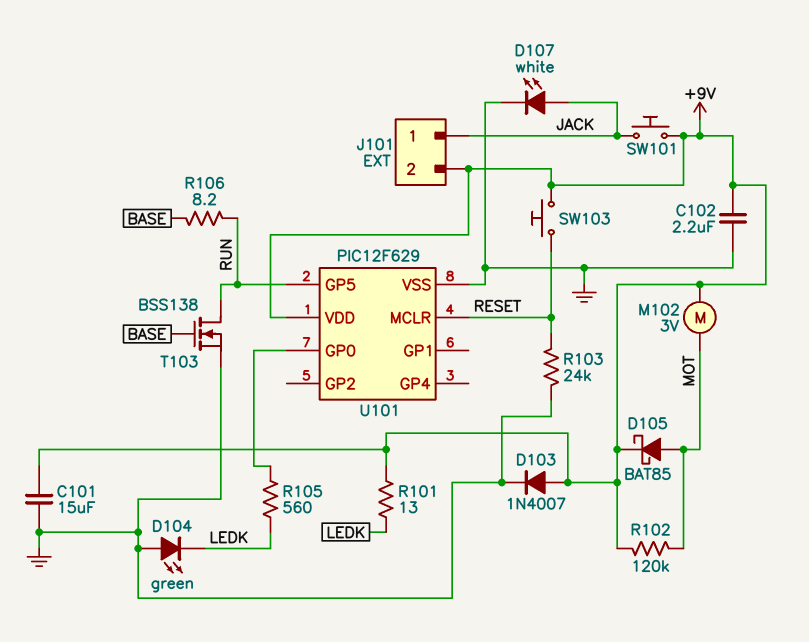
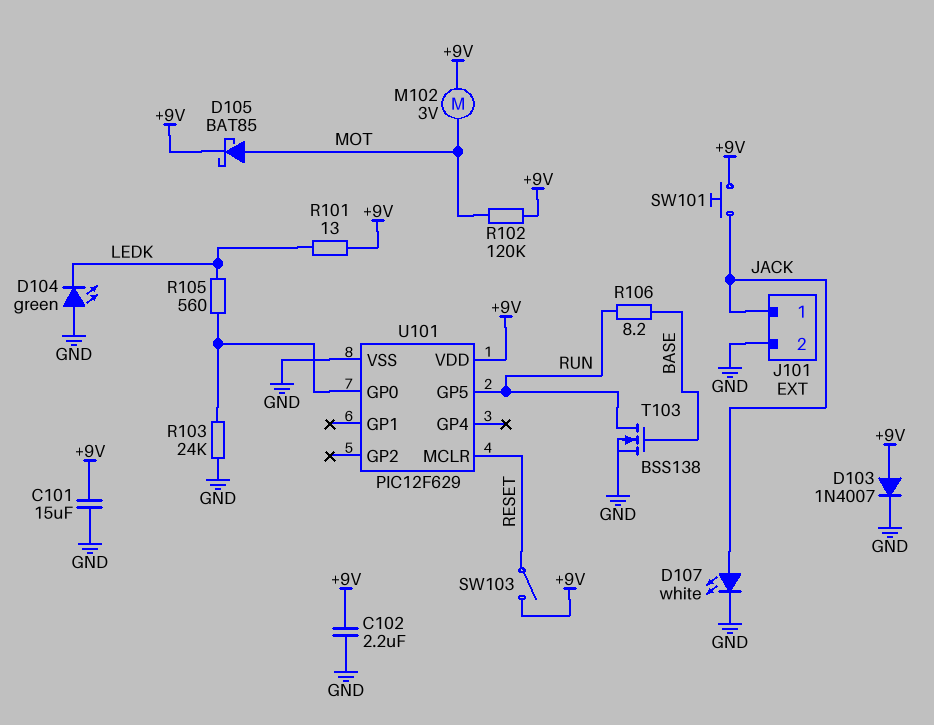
J101 pin 2: +9V -> GND
R103: 24k (GND, RESET) -> 24k (GND, U101/GP0)
SW103: button (+9V, RESET) -> switch (+9V, RESET)

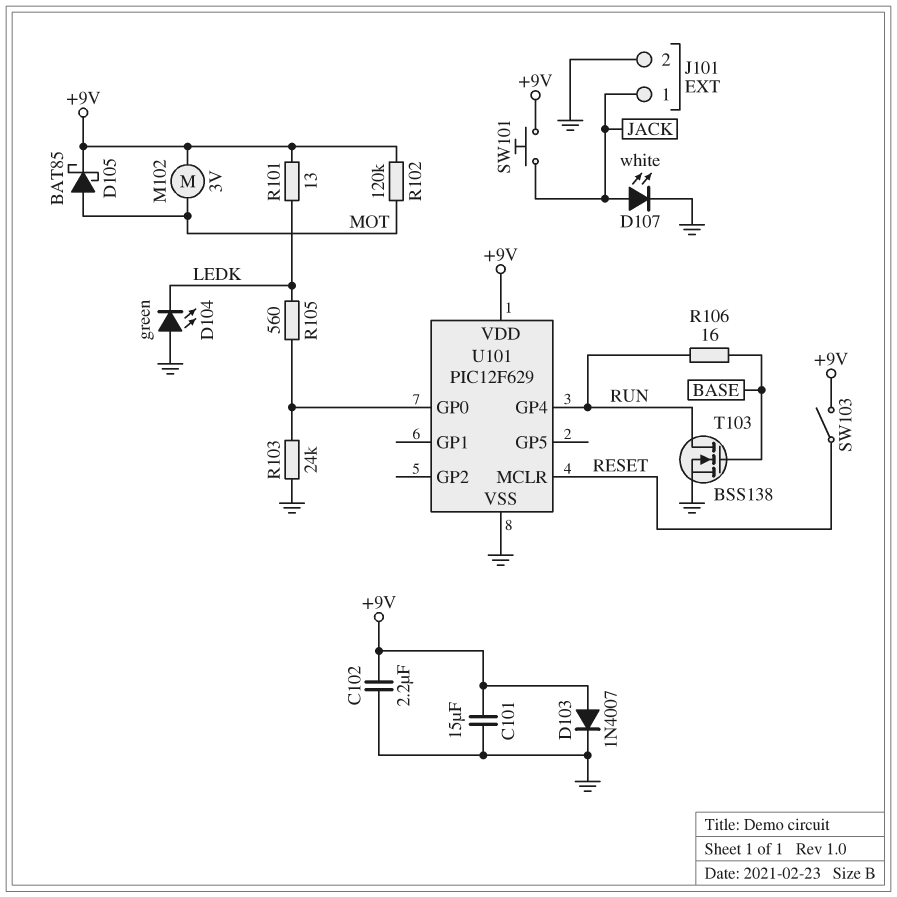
R106: 8.2 (BASE, RUN) -> 16 (BASE, RUN)
U101 pin GP4: none -> RUN
U101 pin GP5: RUN -> none

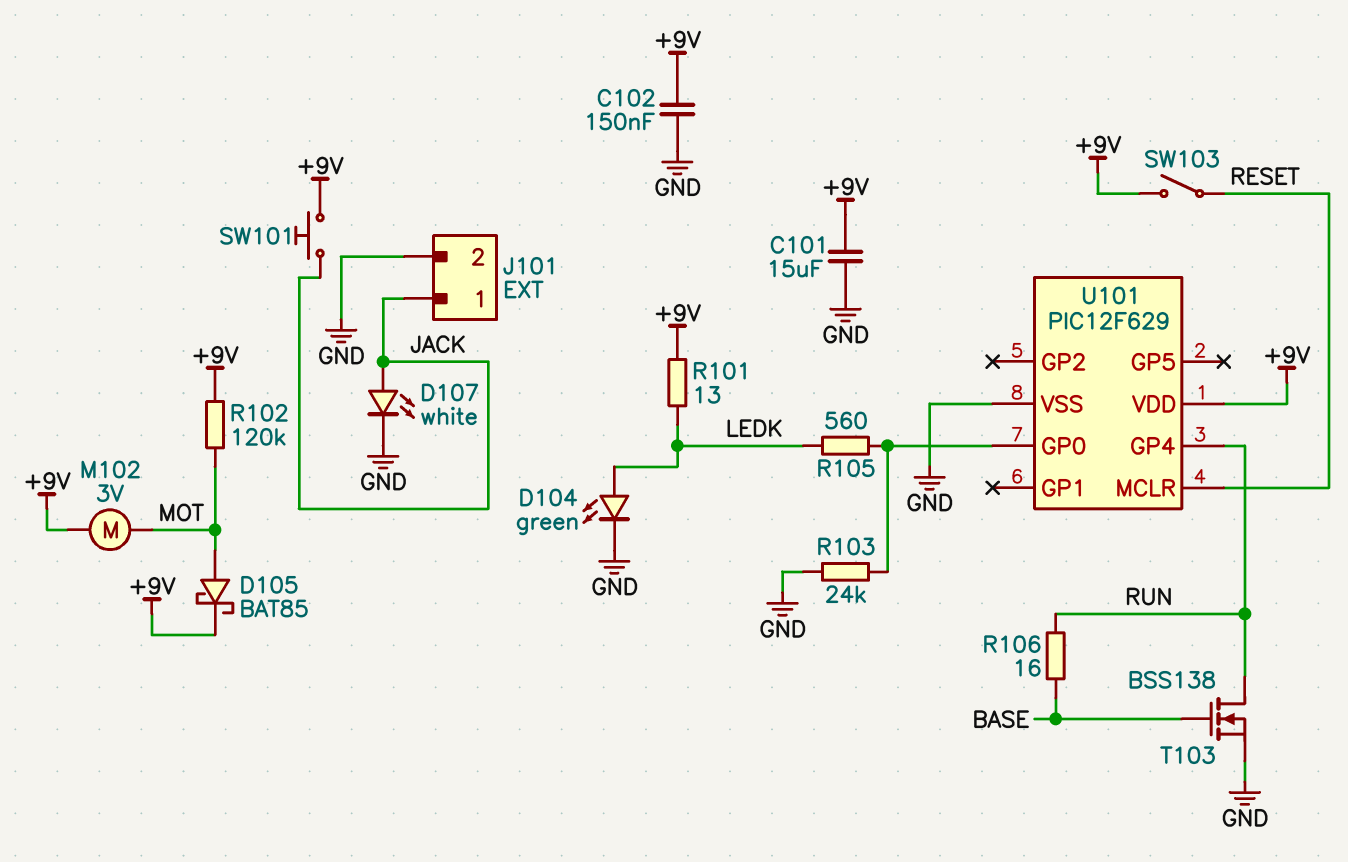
C102: 2.2uF (+9V, GND) -> 150nF (+9V, GND)
D103: diode 1N4007 (A +9V, K GND) -> none
D104: LED green (A GND, K LEDK) -> LED green (A LEDK, K GND)

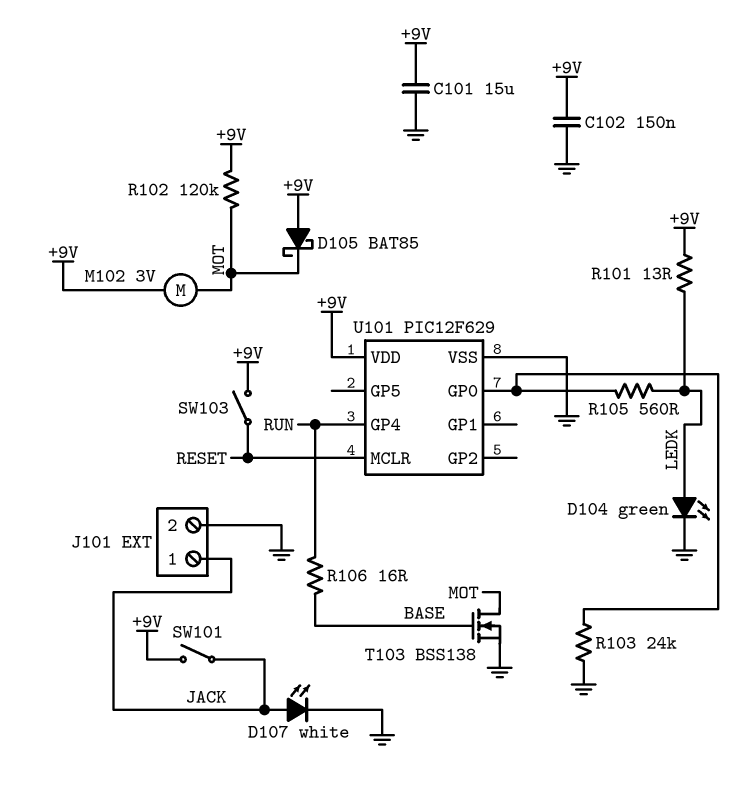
D105: schottky BAT85 (A MOT, K +9V) -> schottky BAT85 (A +9V, K MOT)
SW101: button (+9V, JACK) -> switch (+9V, JACK)
T103: NMOS BSS138 (G BASE, D RUN, S GND) -> NMOS BSS138 (G BASE, D MOT, S GND)

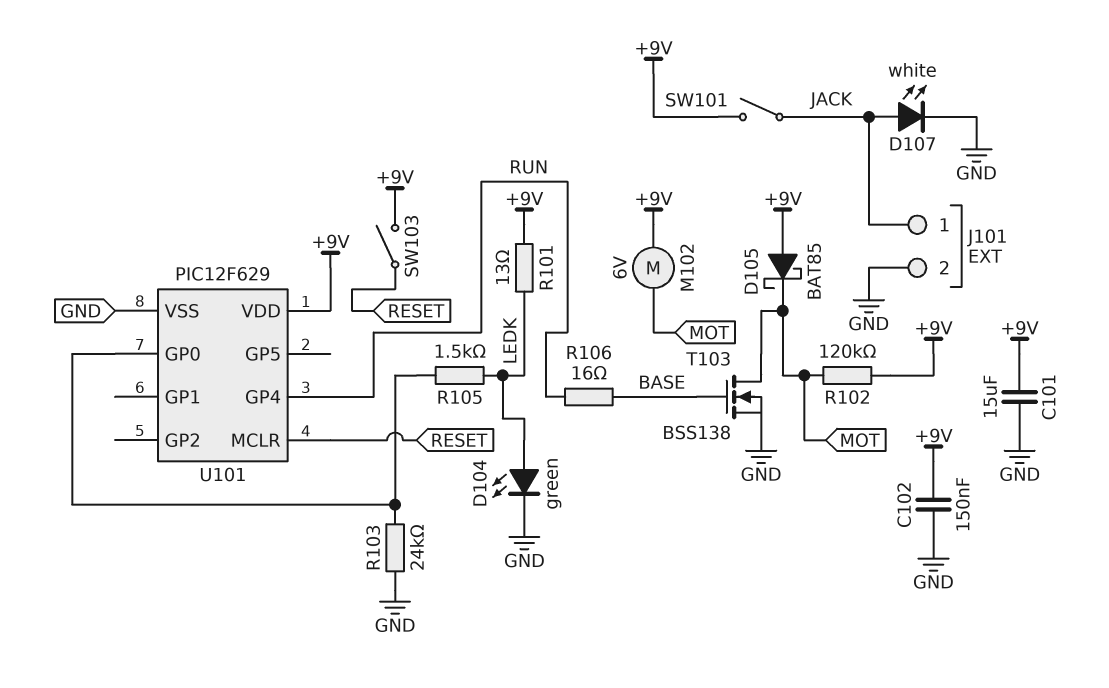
M102: motor 3V (+9V, MOT) -> motor 6V (+9V, MOT)
R105: 560 (LEDK, U101/GP0) -> 1.5k (LEDK, U101/GP0)

